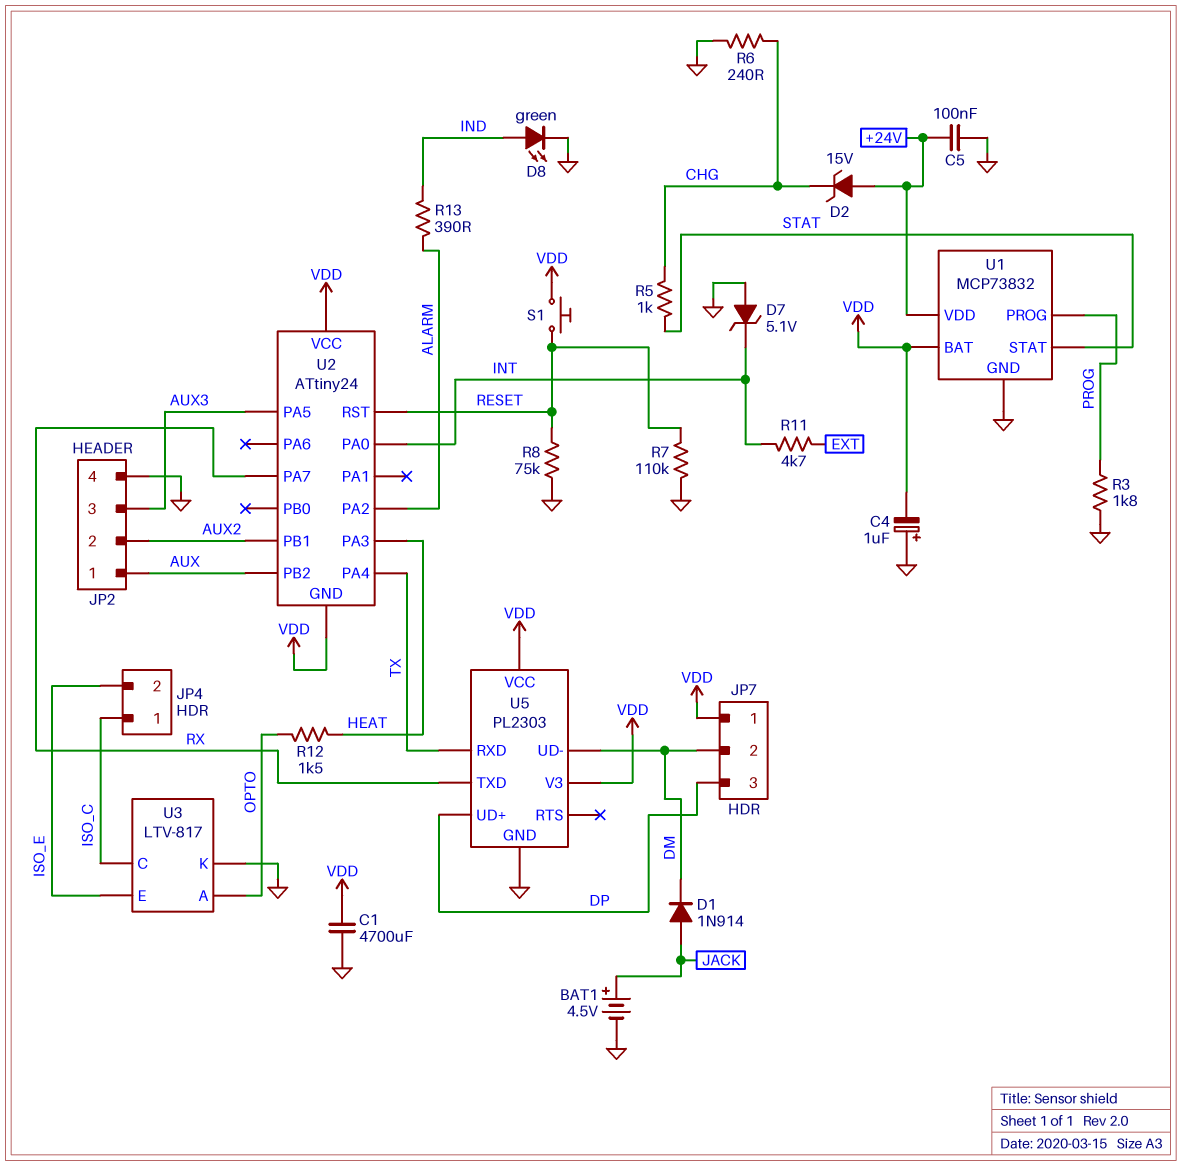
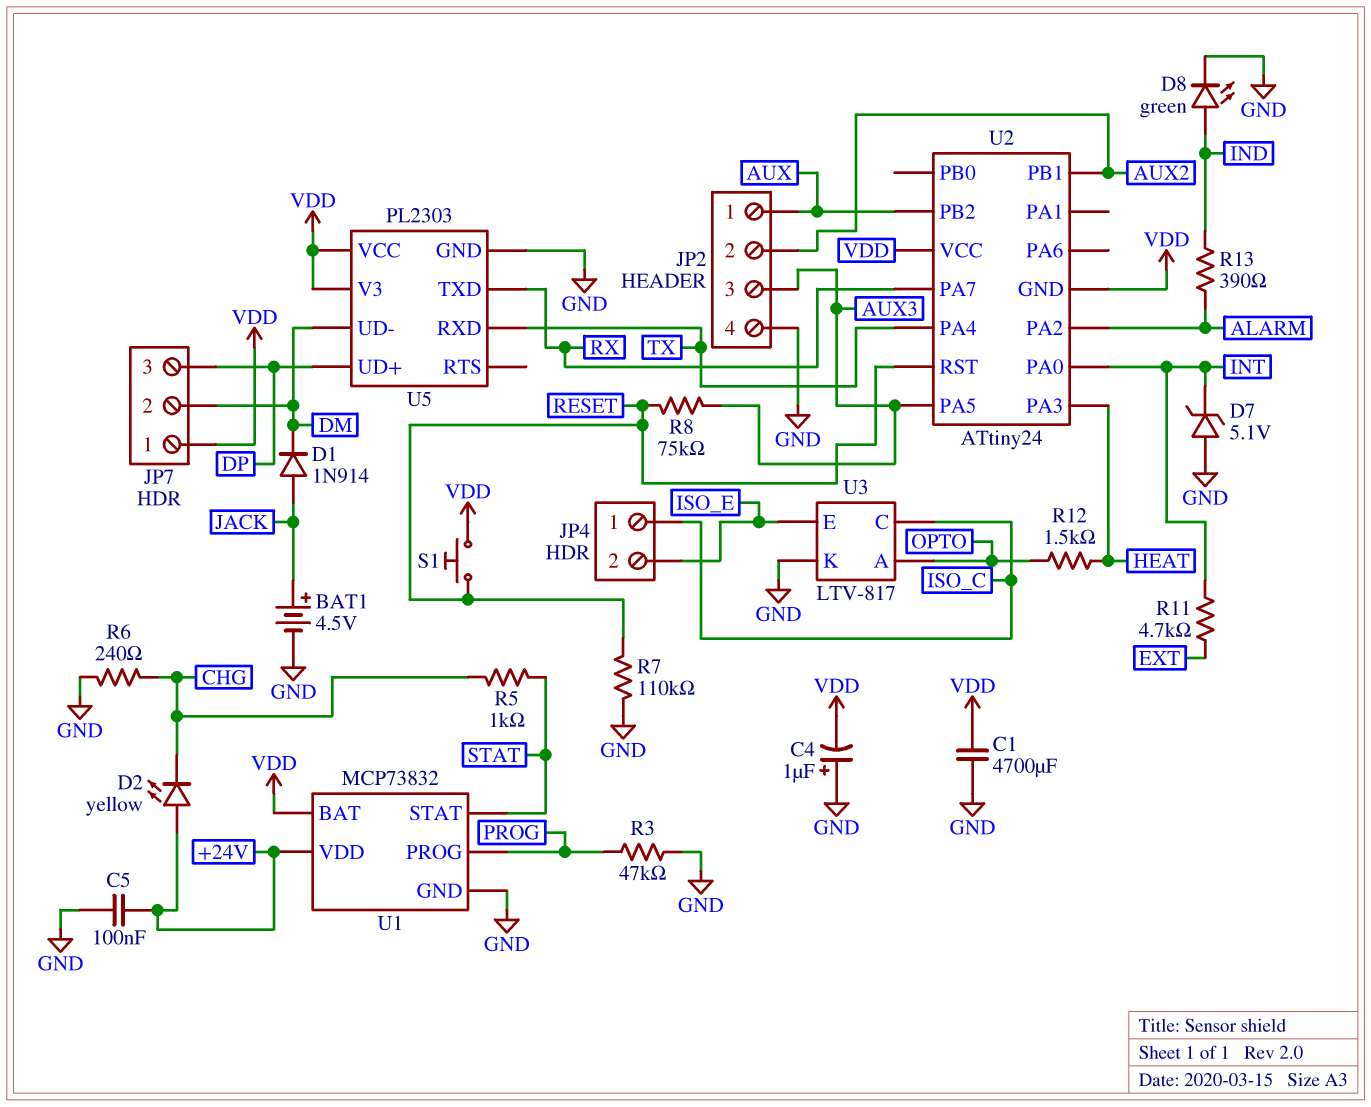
D2: zener 15V (A +24V, K CHG) -> LED yellow (A +24V, K CHG)
R3: 1.8k (GND, PROG) -> 47k (GND, PROG)
R8: 75k (GND, RESET) -> 75k (AUX3, RESET)

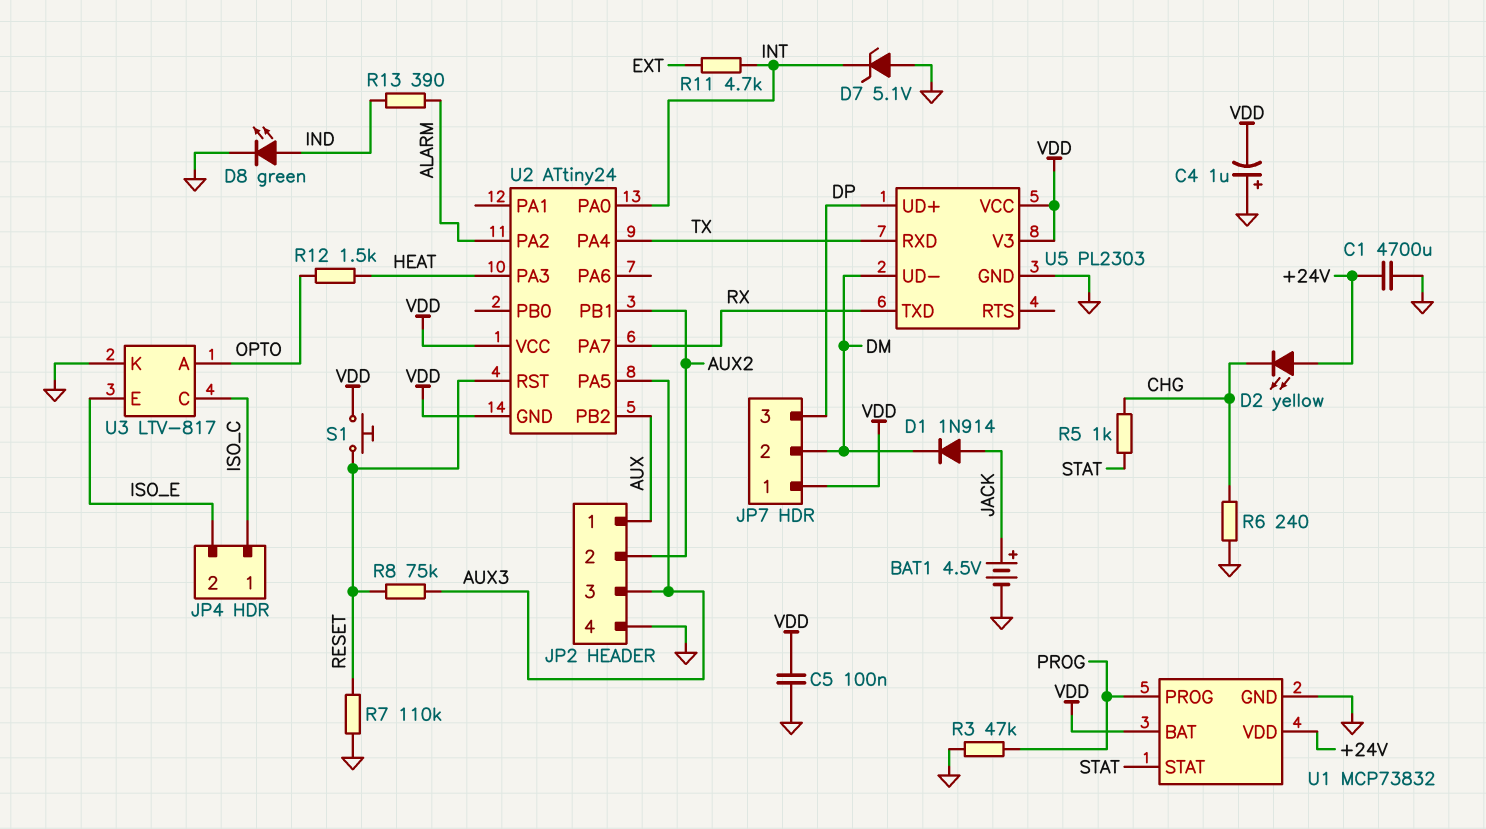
C1: 4700uF (GND, VDD) -> 4700uF (+24V, GND)
C5: 100nF (+24V, GND) -> 100nF (GND, VDD)

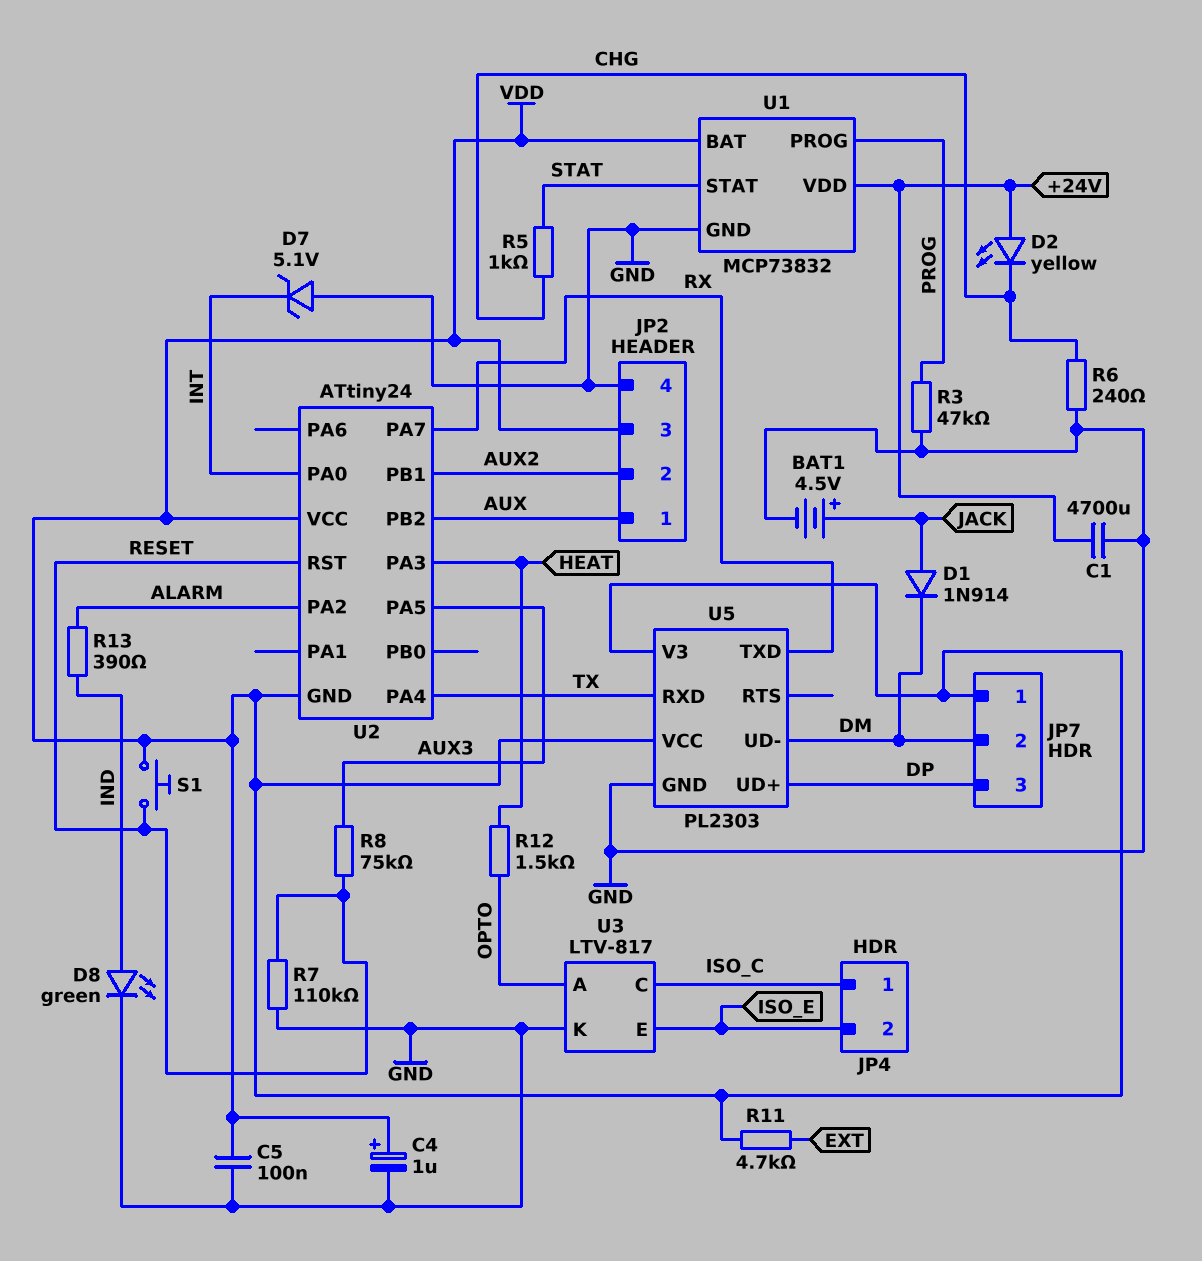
C4: 1uF (plus GND, minus VDD) -> 1uF (plus VDD, minus GND)
JP2 pin 3: AUX3 -> VDD
R11: 4.7k (EXT, INT) -> 4.7k (EXT, VDD)

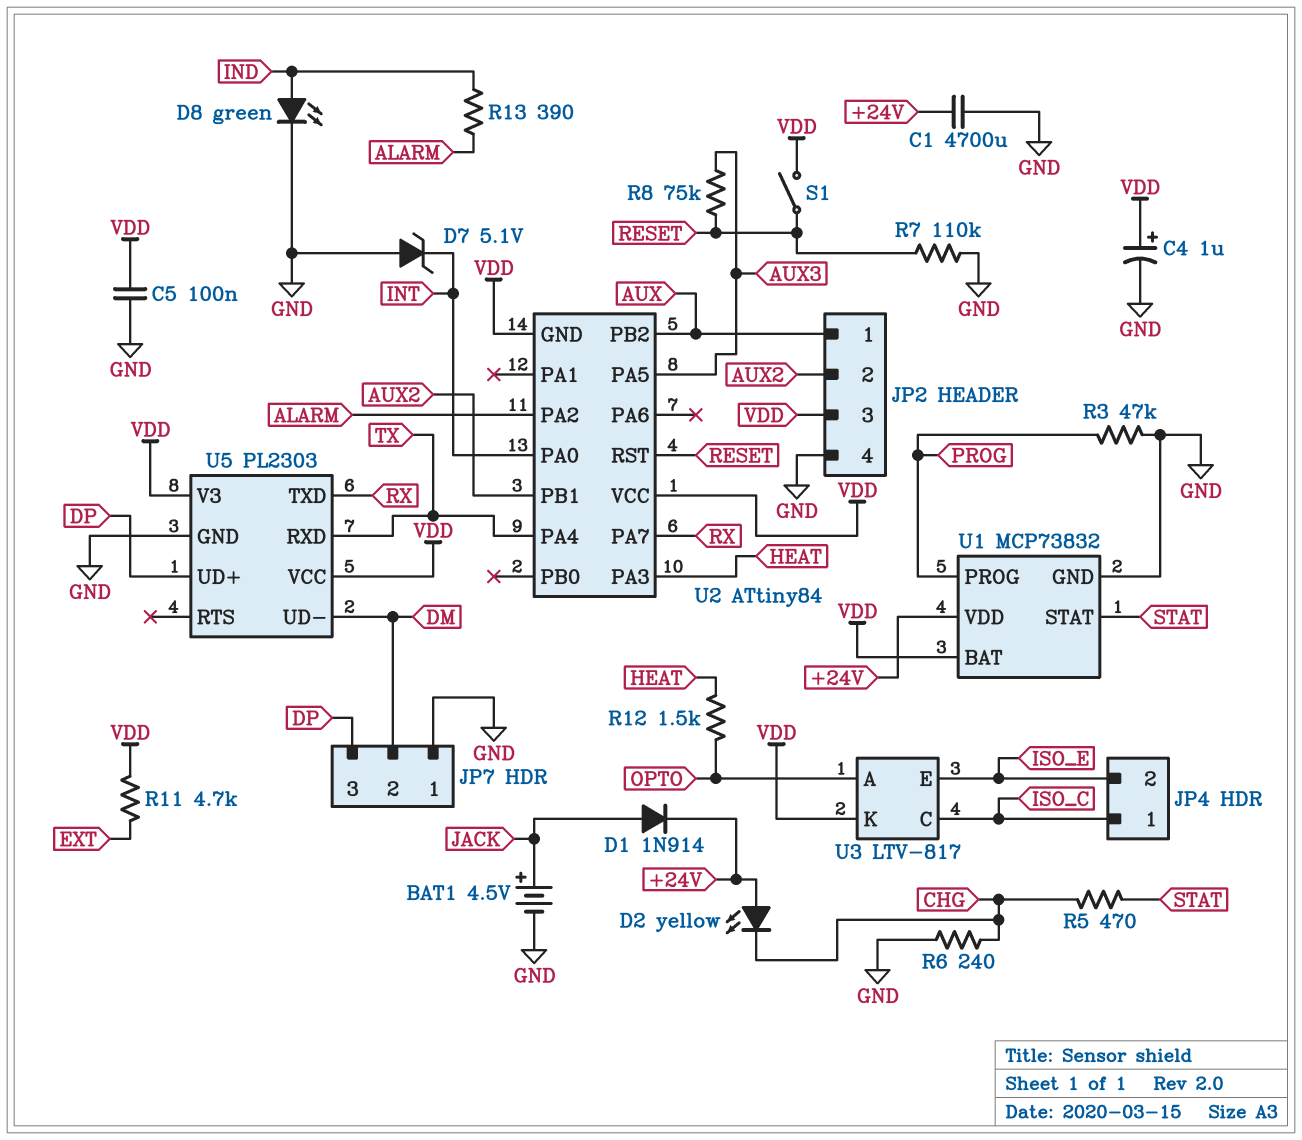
D1: diode 1N914 (A JACK, K DM) -> diode 1N914 (A JACK, K +24V)
JP7 pin 1: VDD -> GND
R5: 1k (CHG, STAT) -> 470 (CHG, STAT)
S1: button (RESET, VDD) -> switch (RESET, VDD)
U2: ATtiny24 -> ATtiny84
U3 pin K: GND -> VDD

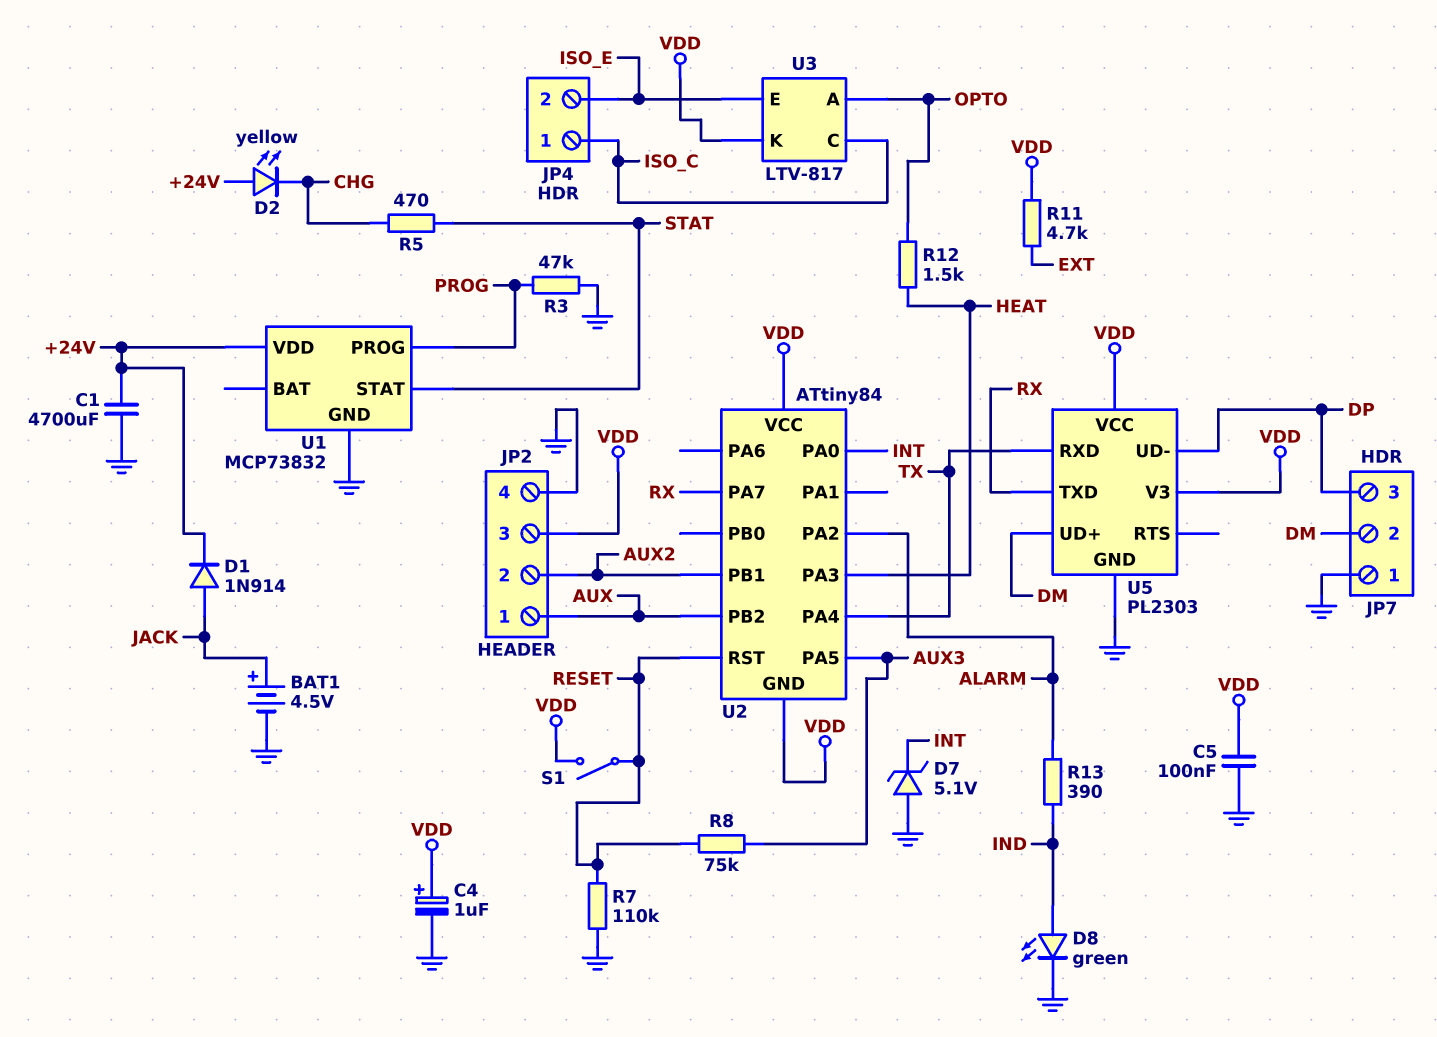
R6: 240 (CHG, GND) -> none
U1 pin BAT: VDD -> none
U5 pin UD+: DP -> DM
U5 pin UD-: DM -> DP

